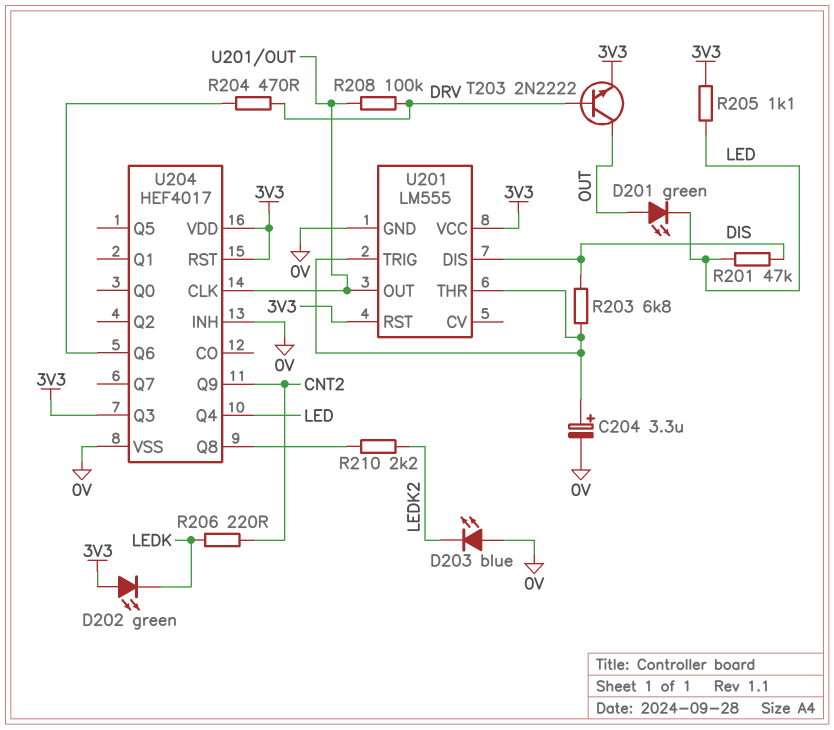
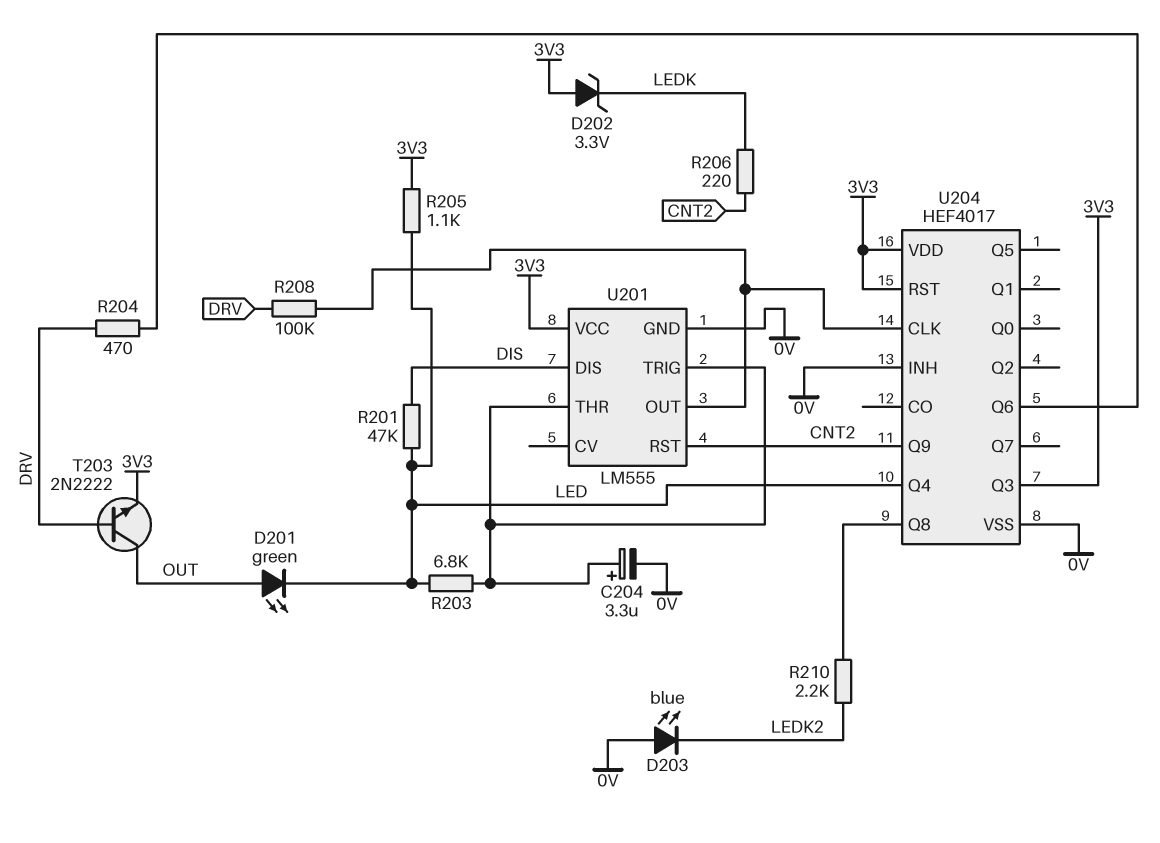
D202: LED green (A 3V3, K LEDK) -> zener 3.3V (A 3V3, K LEDK)
R203: 6.8k (DIS, U201/THR) -> 6.8k (LED, U201/THR)
U201 pin RST: 3V3 -> CNT2

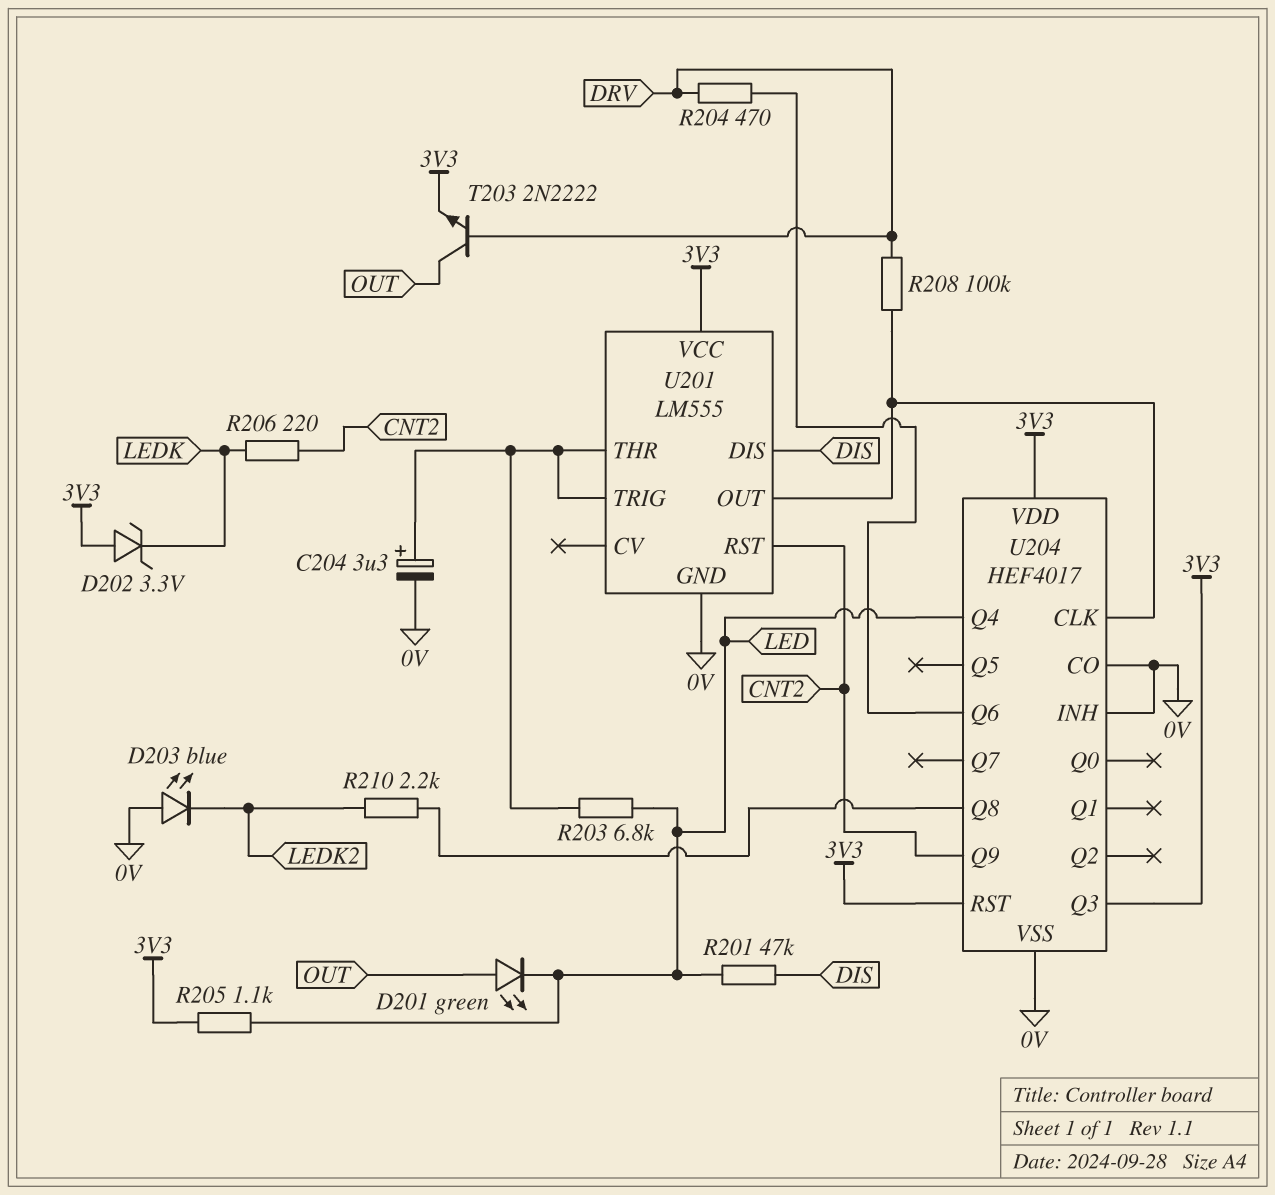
U204 pin CO: none -> 0V

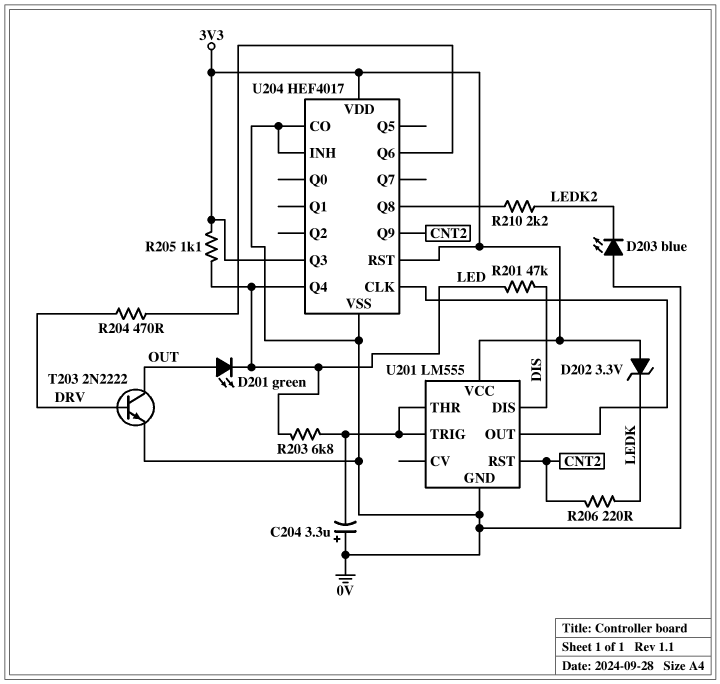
C204: 3.3uF (plus U201/THR, minus 0V) -> 3.3uF (plus 0V, minus U201/THR)
R208: 100k (DRV, U201/OUT) -> none
T203: NPN 2N2222 (B DRV, C OUT, E 3V3) -> NPN 2N2222 (B DRV, C OUT, E 0V)

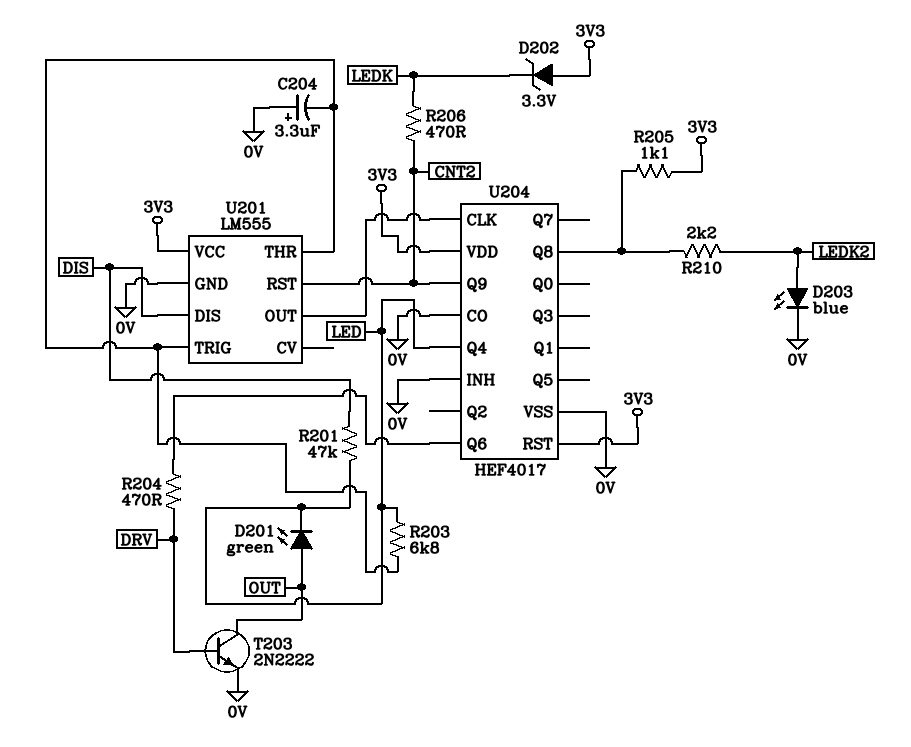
D203: LED blue (A 0V, K LEDK2) -> LED blue (A LEDK2, K 0V)
R205: 1.1k (3V3, LED) -> 1.1k (3V3, U204/Q8)
R206: 220 (CNT2, LEDK) -> 470 (CNT2, LEDK)
U204 pin Q3: 3V3 -> none

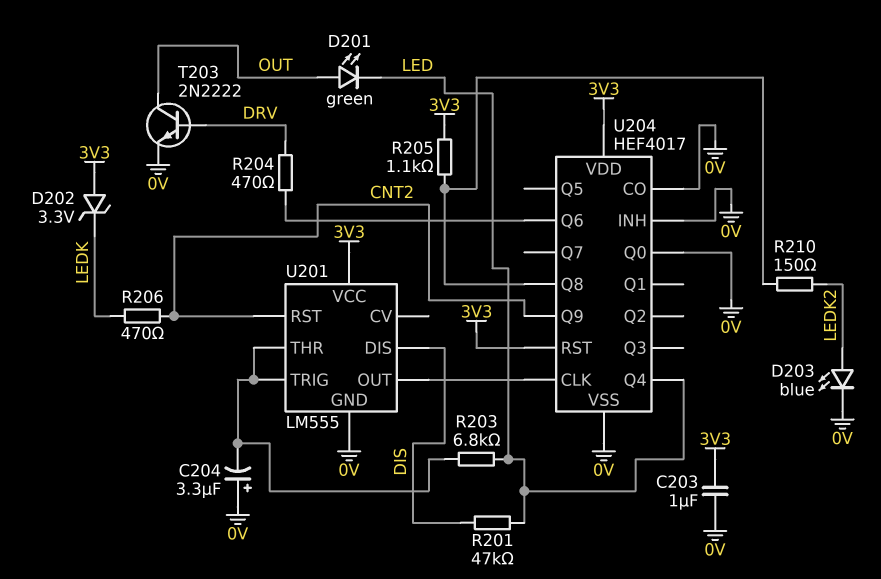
C203: none -> 1uF (0V, 3V3)
R210: 2.2k (LEDK2, U204/Q8) -> 150 (LEDK2, U204/Q8)
U204 pin Q0: none -> 0V

